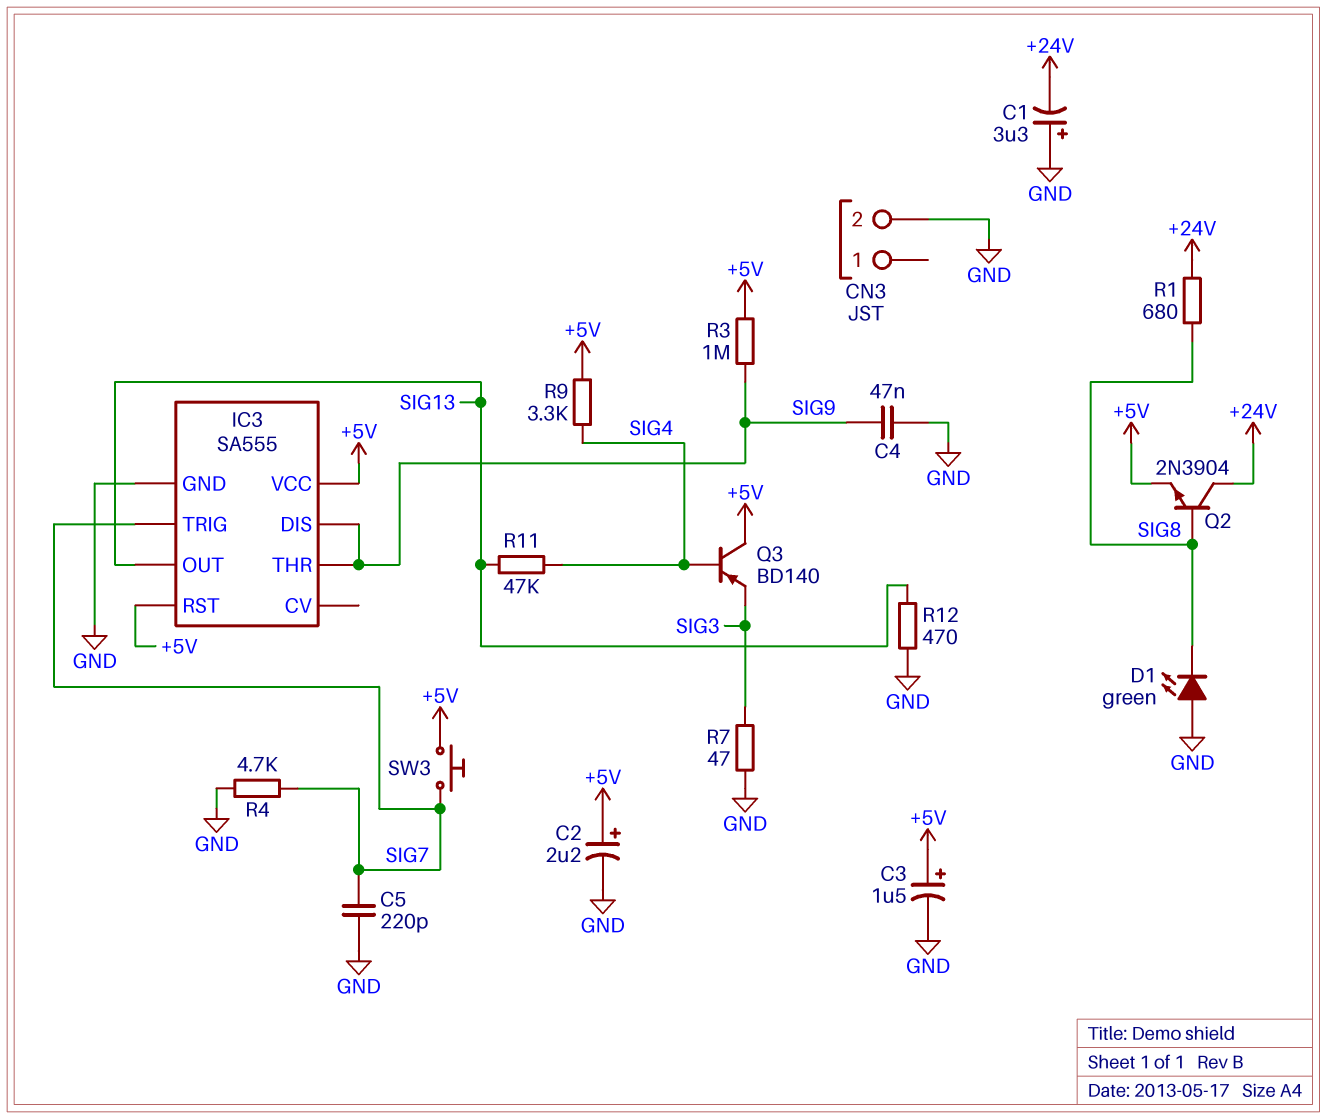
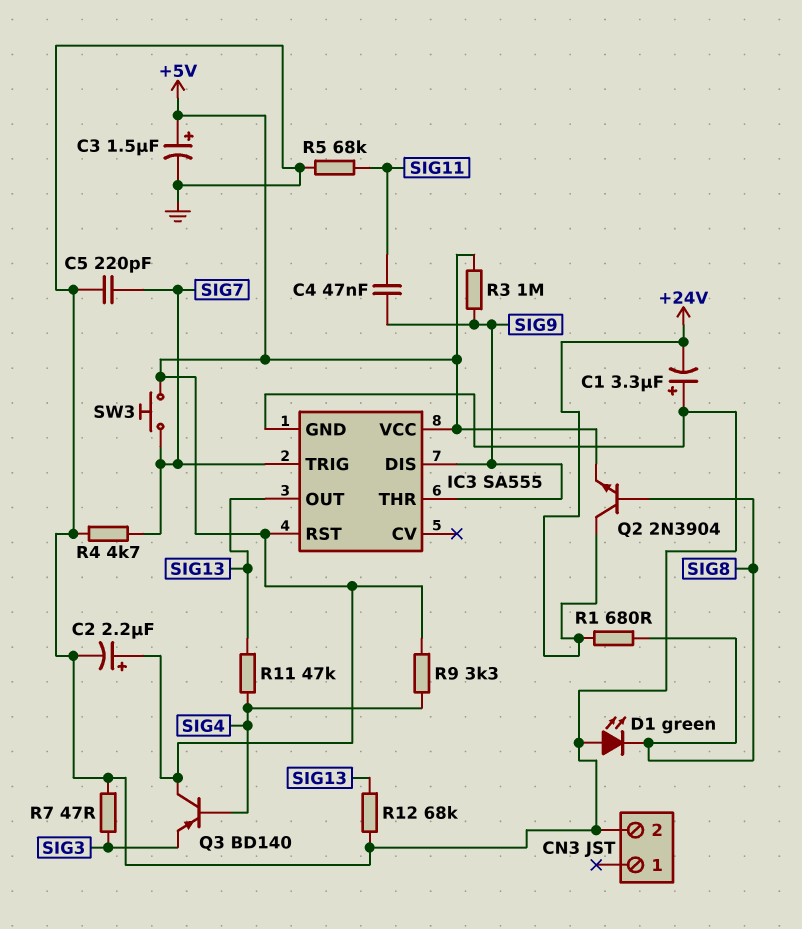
C4: 47nF (GND, SIG9) -> 47nF (SIG9, SIG11)
R5: none -> 68k (GND, SIG11)
R12: 470 (GND, SIG13) -> 68k (GND, SIG13)

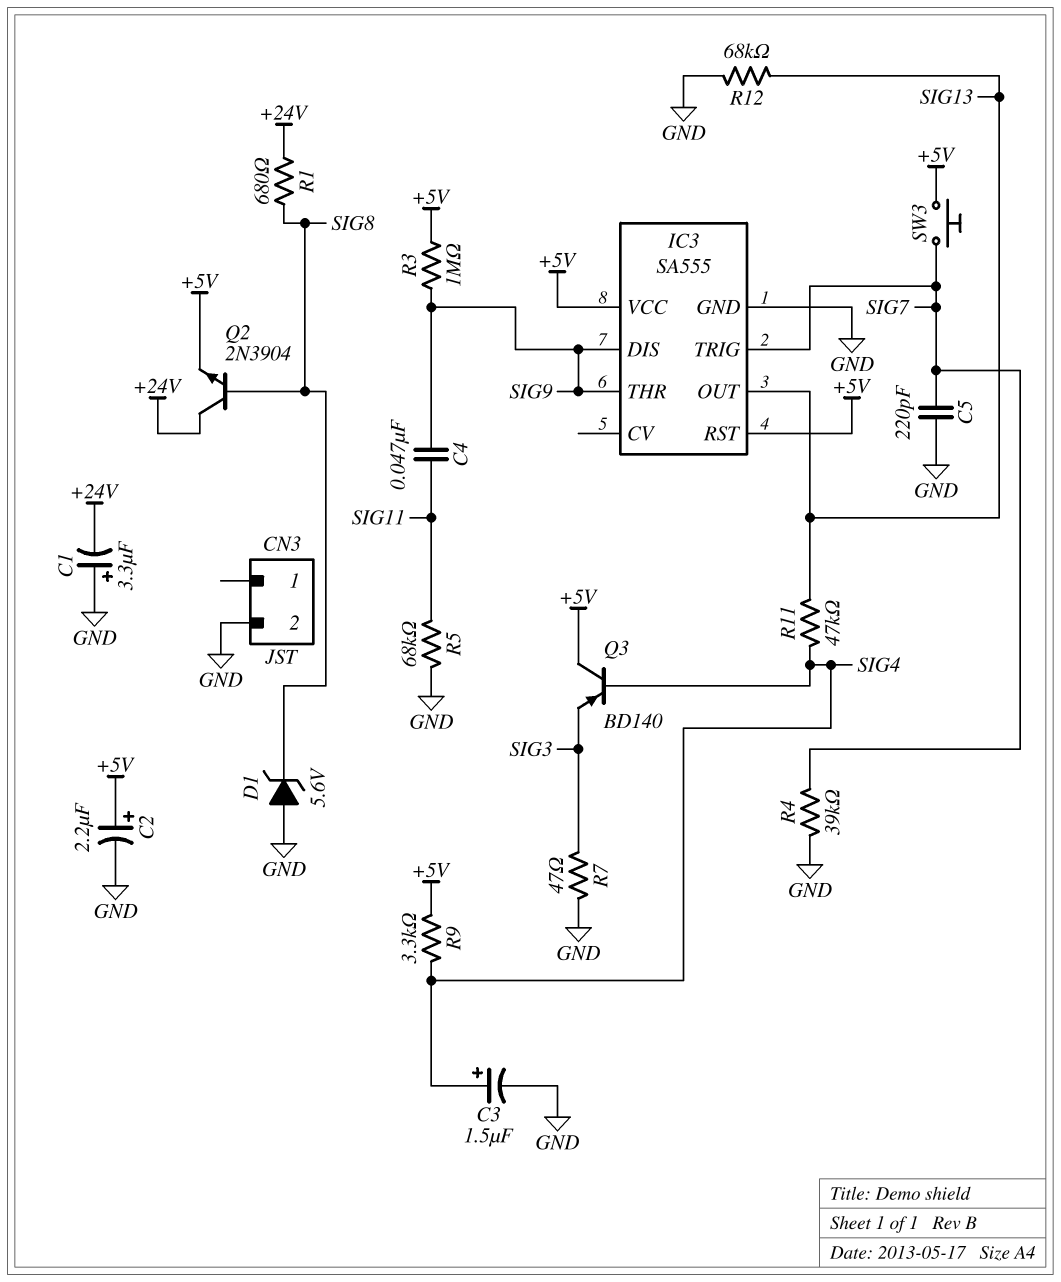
C3: 1.5uF (plus +5V, minus GND) -> 1.5uF (plus SIG4, minus GND)
D1: LED green (A GND, K SIG8) -> zener 5.6V (A GND, K SIG8)
R4: 4.7k (GND, SIG7) -> 39k (GND, SIG7)

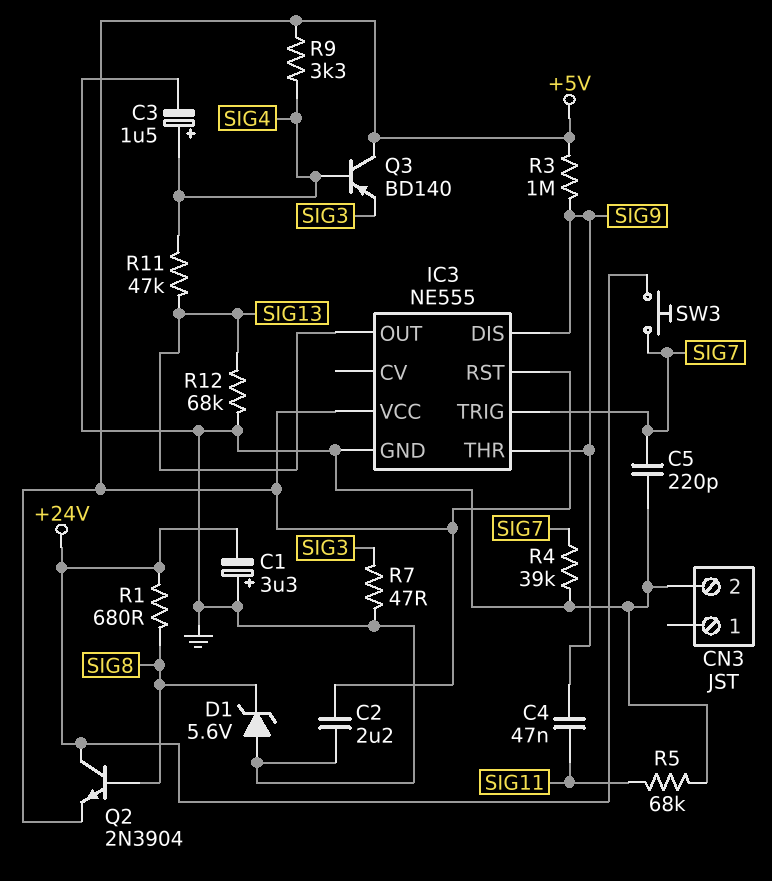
C2: 2.2uF (plus +5V, minus GND) -> 2.2uF (+5V, GND)
IC3: SA555 -> NE555
SW3: button (+5V, SIG7) -> button (+24V, SIG7)

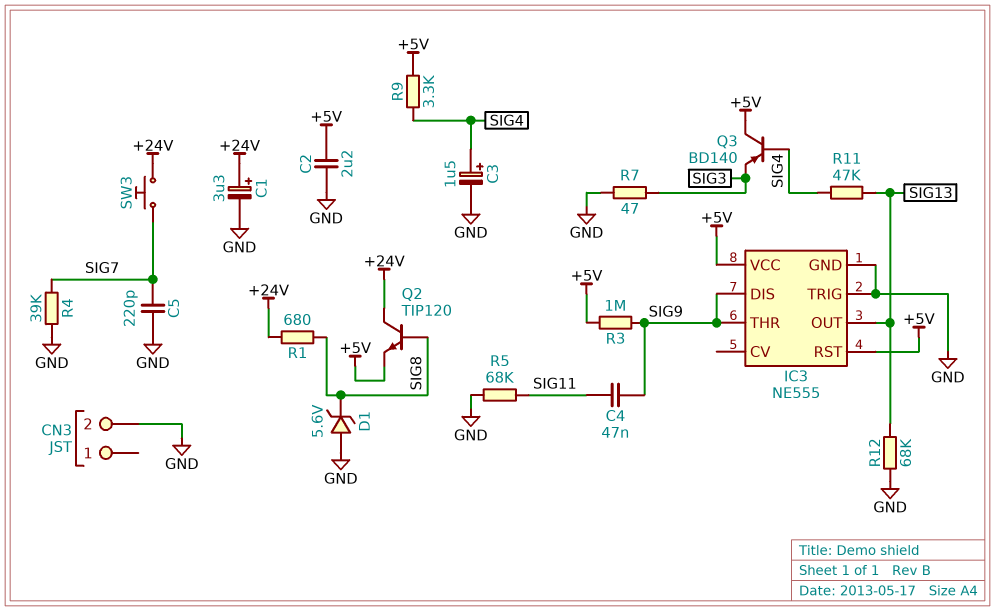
C1: 3.3uF (plus GND, minus +24V) -> 3.3uF (plus +24V, minus GND)
IC3 pin TRIG: SIG7 -> GND
Q2: NPN 2N3904 (B SIG8, C +24V, E +5V) -> NPN TIP120 (B SIG8, C +24V, E +5V)

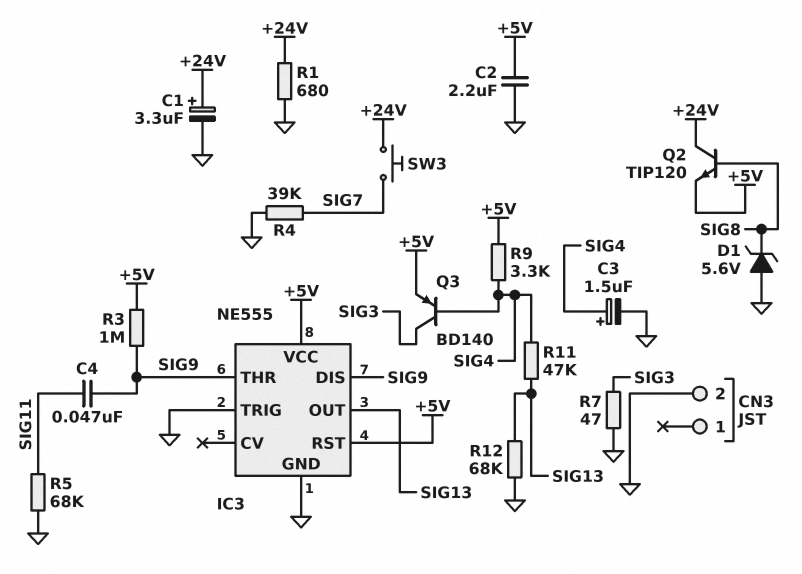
C5: 220pF (GND, SIG7) -> none
Q3: PNP BD140 (B SIG4, C +5V, E SIG3) -> PNP BD140 (B SIG4, C SIG3, E +5V)
R1: 680 (+24V, SIG8) -> 680 (+24V, GND)

